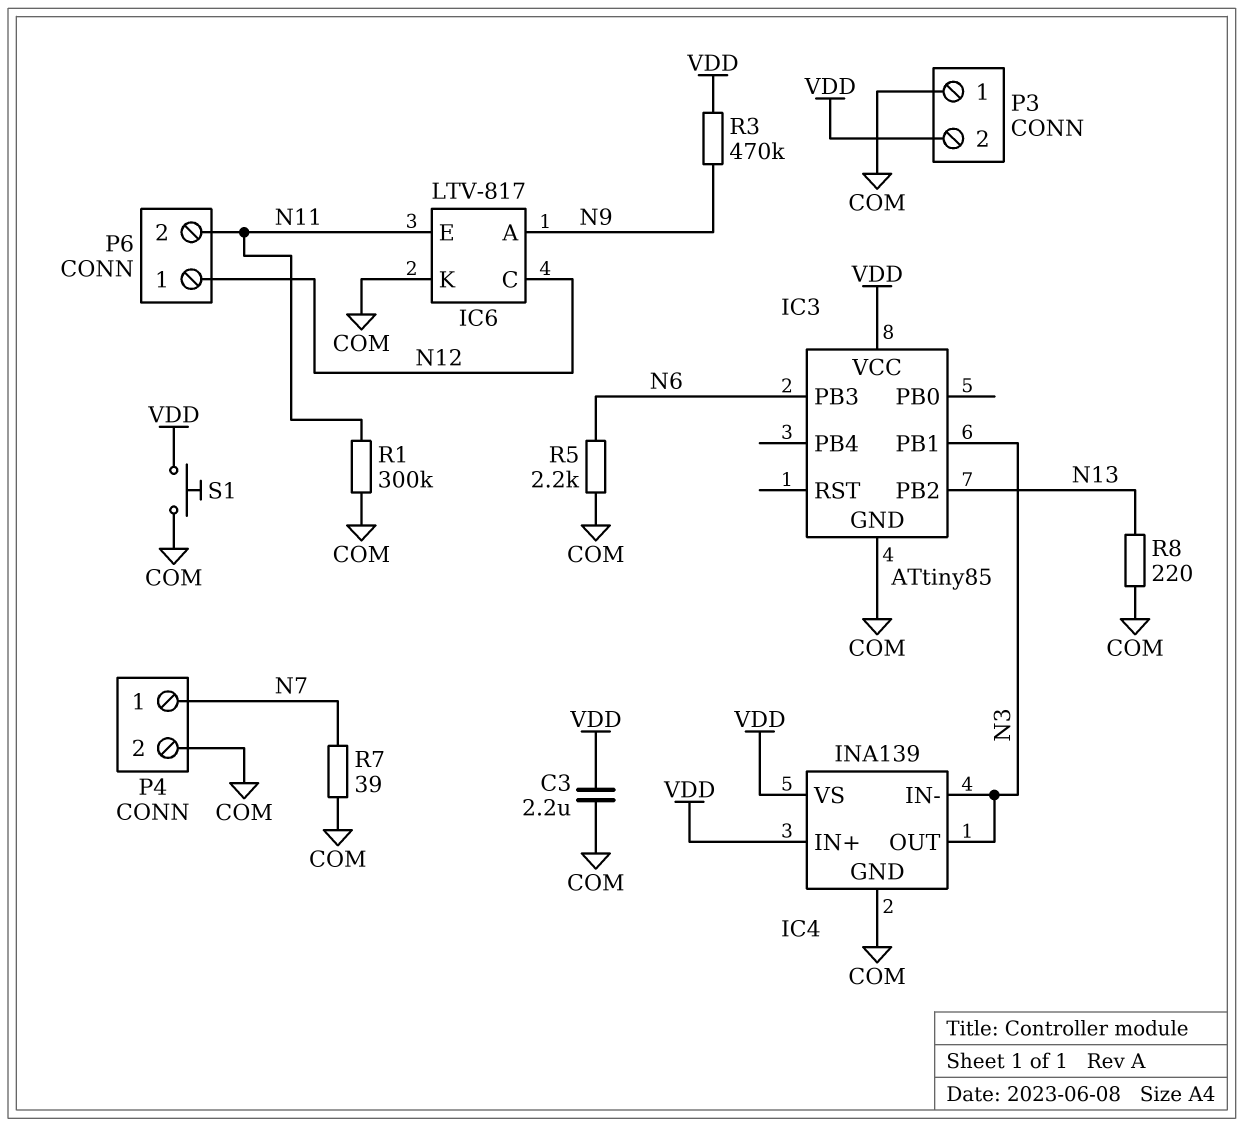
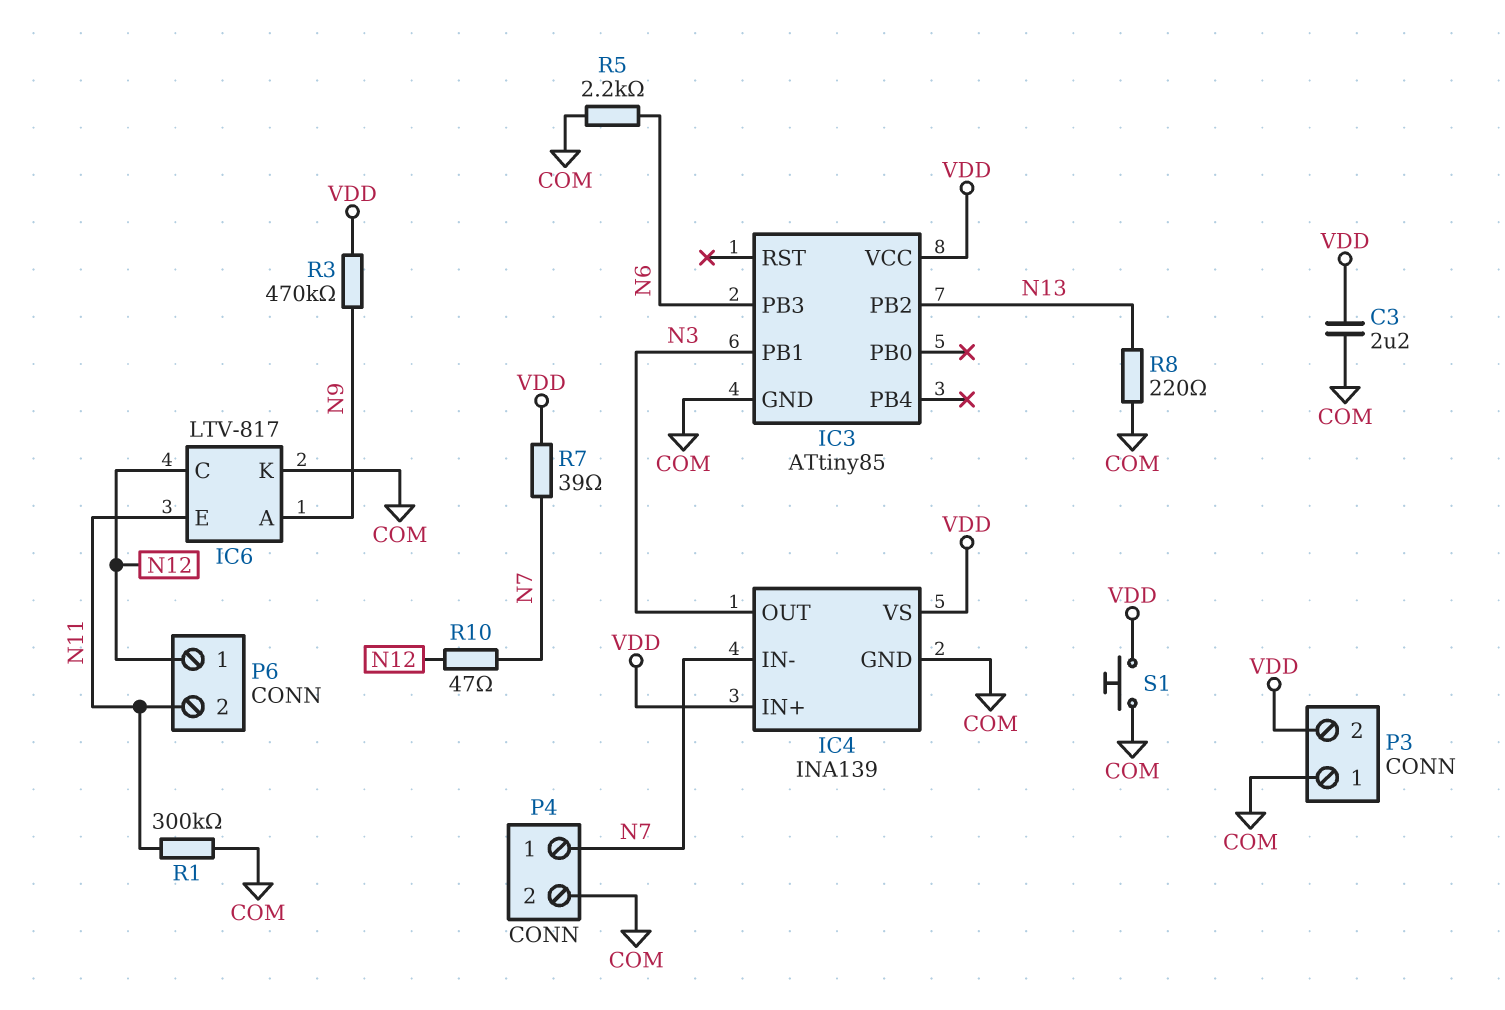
IC4 pin IN-: N3 -> N7
R7: 39 (COM, N7) -> 39 (N7, VDD)
R10: none -> 47 (N7, N12)

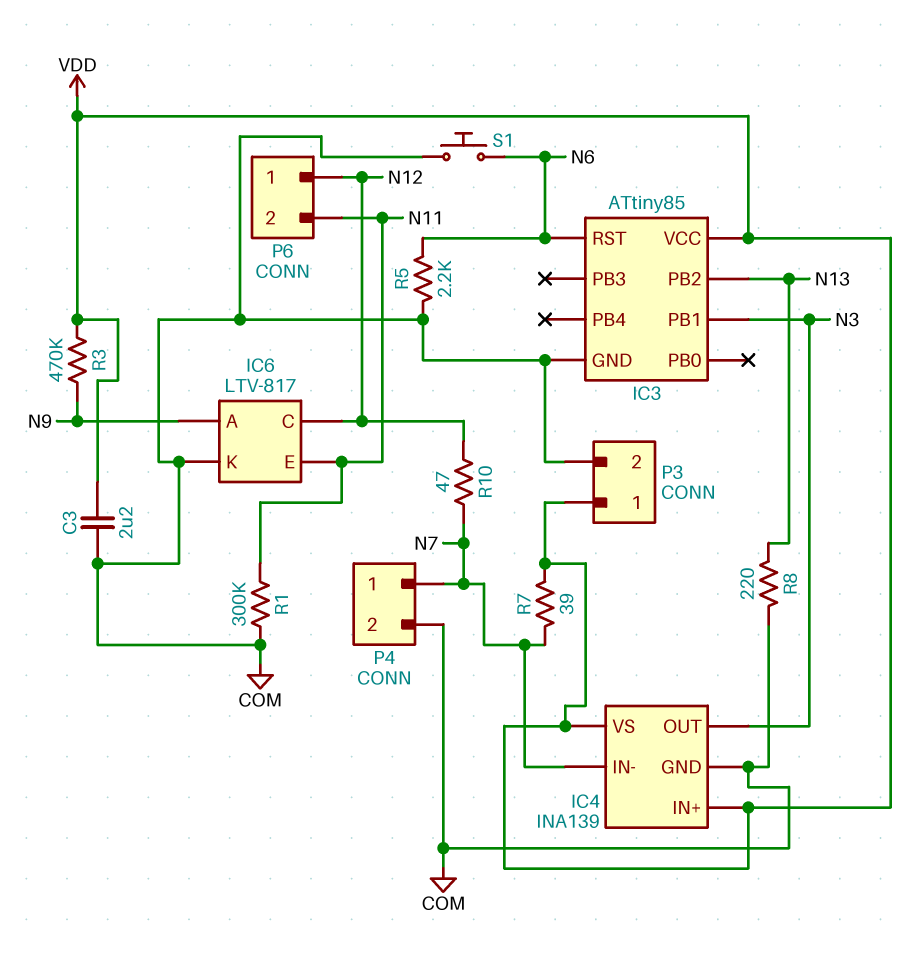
IC3 pin PB3: N6 -> none
IC3 pin RST: none -> N6
P3 pin 1: COM -> VDD
P3 pin 2: VDD -> COM
S1: button (COM, VDD) -> button (COM, N6)

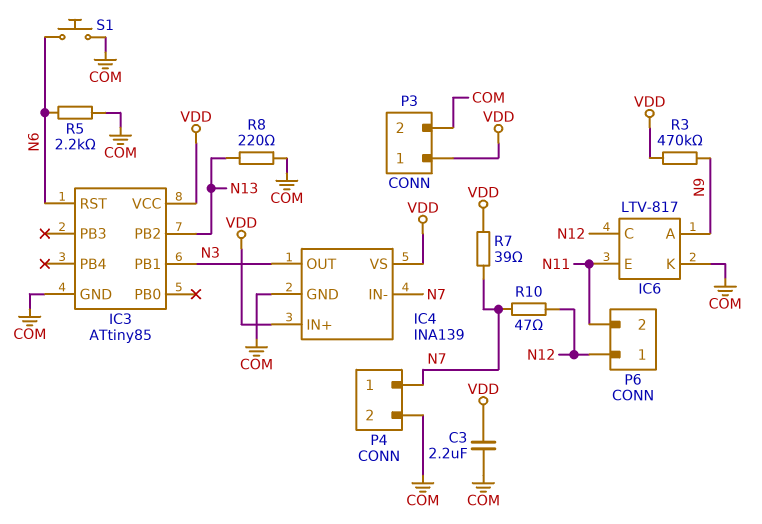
R1: 300k (COM, N11) -> none

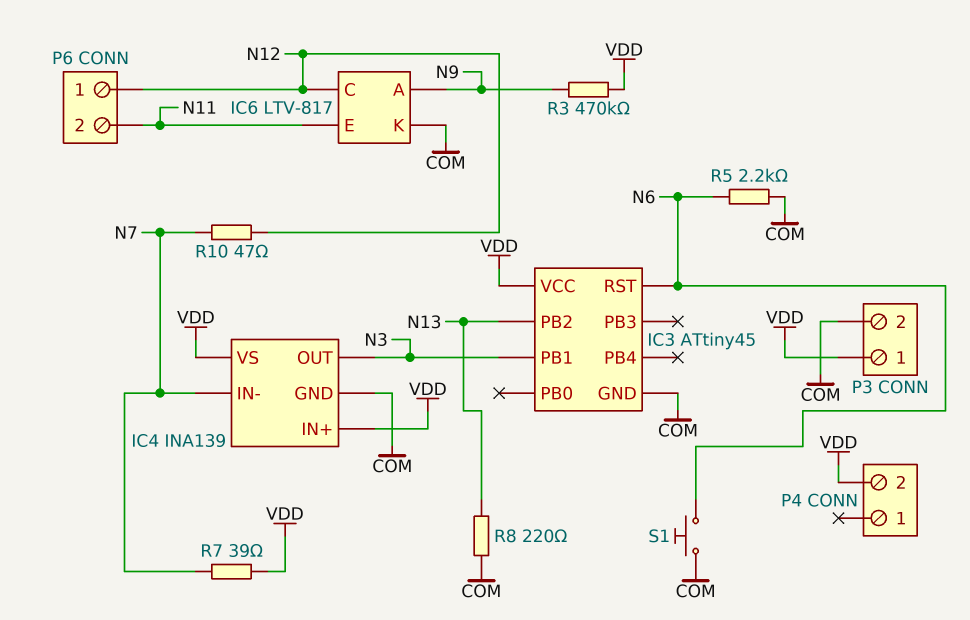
C3: 2.2uF (COM, VDD) -> none
IC3: ATtiny85 -> ATtiny45
P4 pin 1: N7 -> none
P4 pin 2: COM -> VDD

